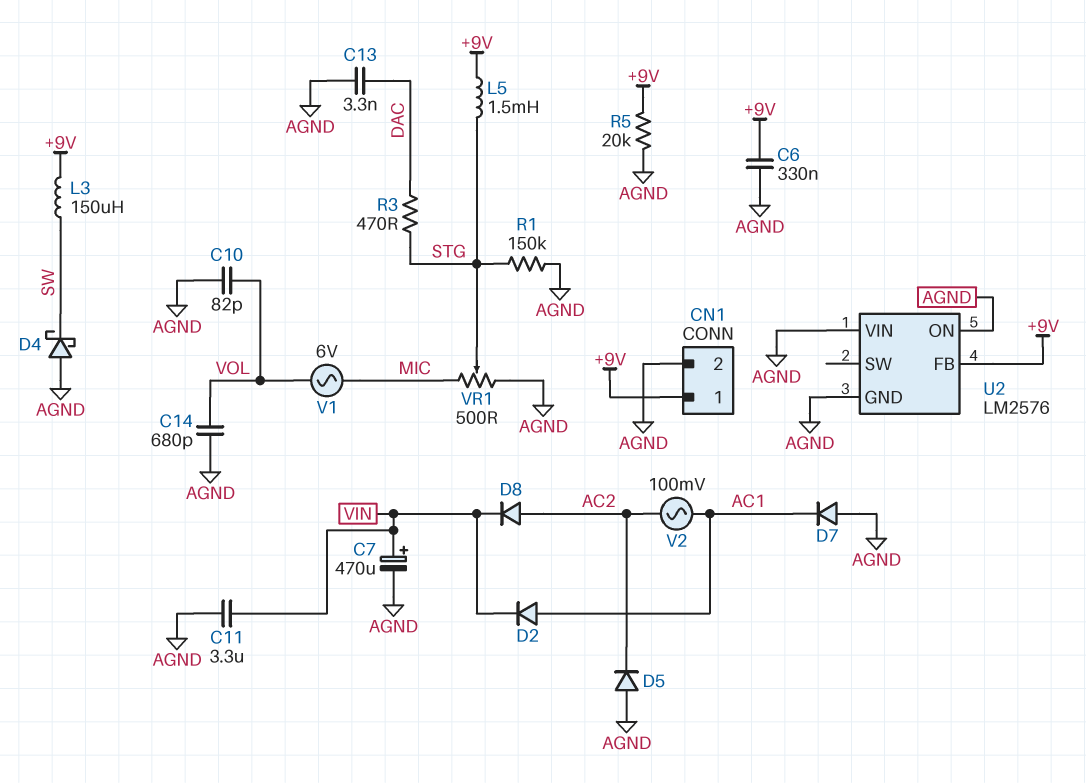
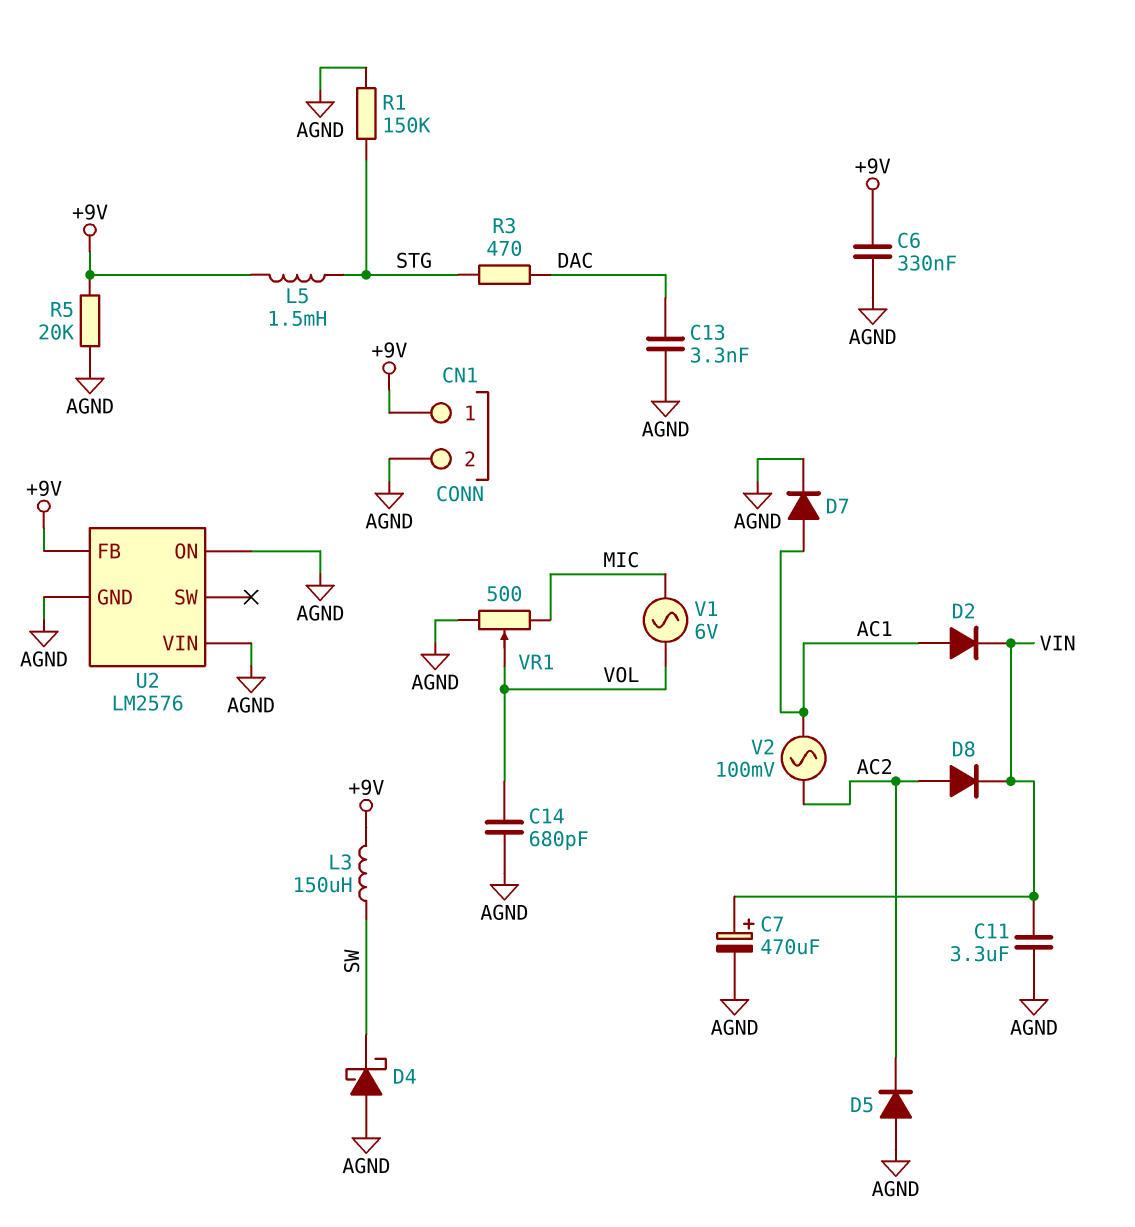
C10: 82pF (AGND, VOL) -> none
D7: diode (A AGND, K AC1) -> diode (A AC1, K AGND)
VR1: 500 (AGND, MIC, wiper STG) -> 500 (AGND, MIC, wiper VOL)

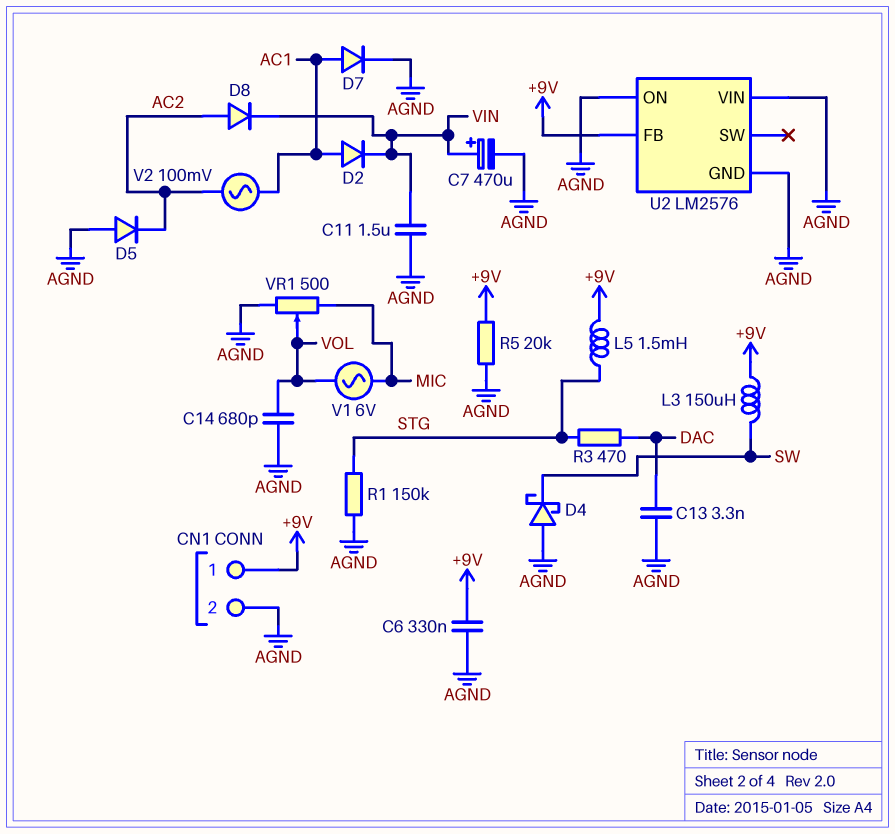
C11: 3.3uF (AGND, VIN) -> 1.5uF (AGND, VIN)

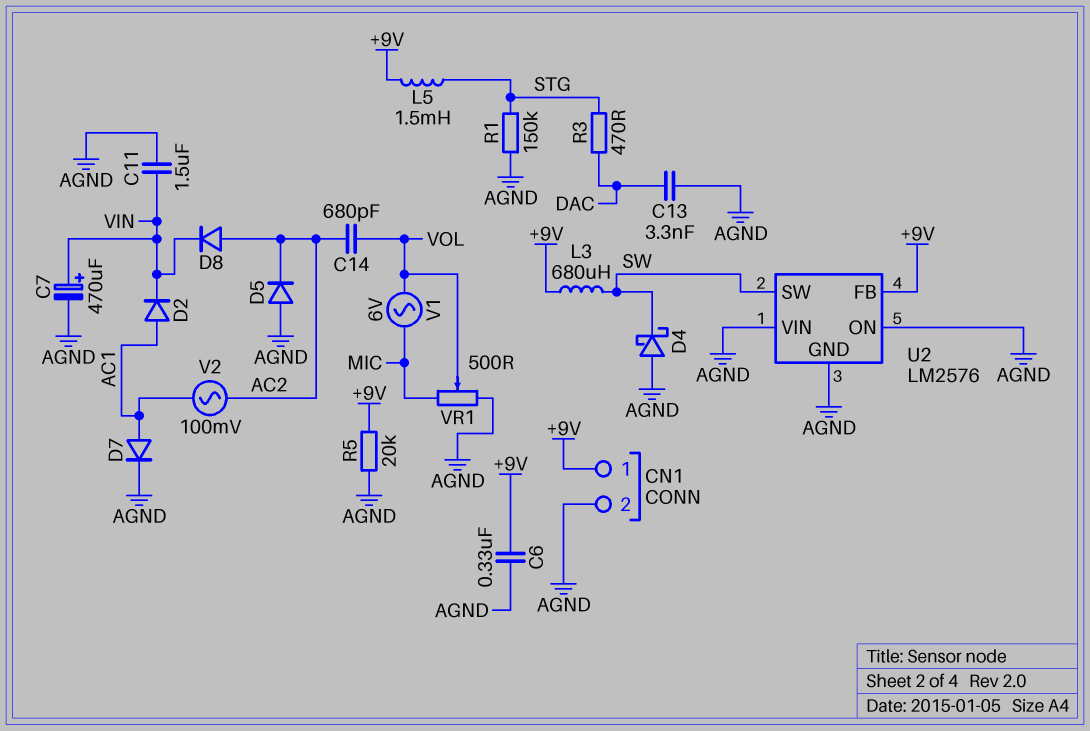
C14: 680pF (AGND, VOL) -> 680pF (AC2, VOL)
L3: 150uH (+9V, SW) -> 680uH (+9V, SW)
U2 pin SW: none -> SW

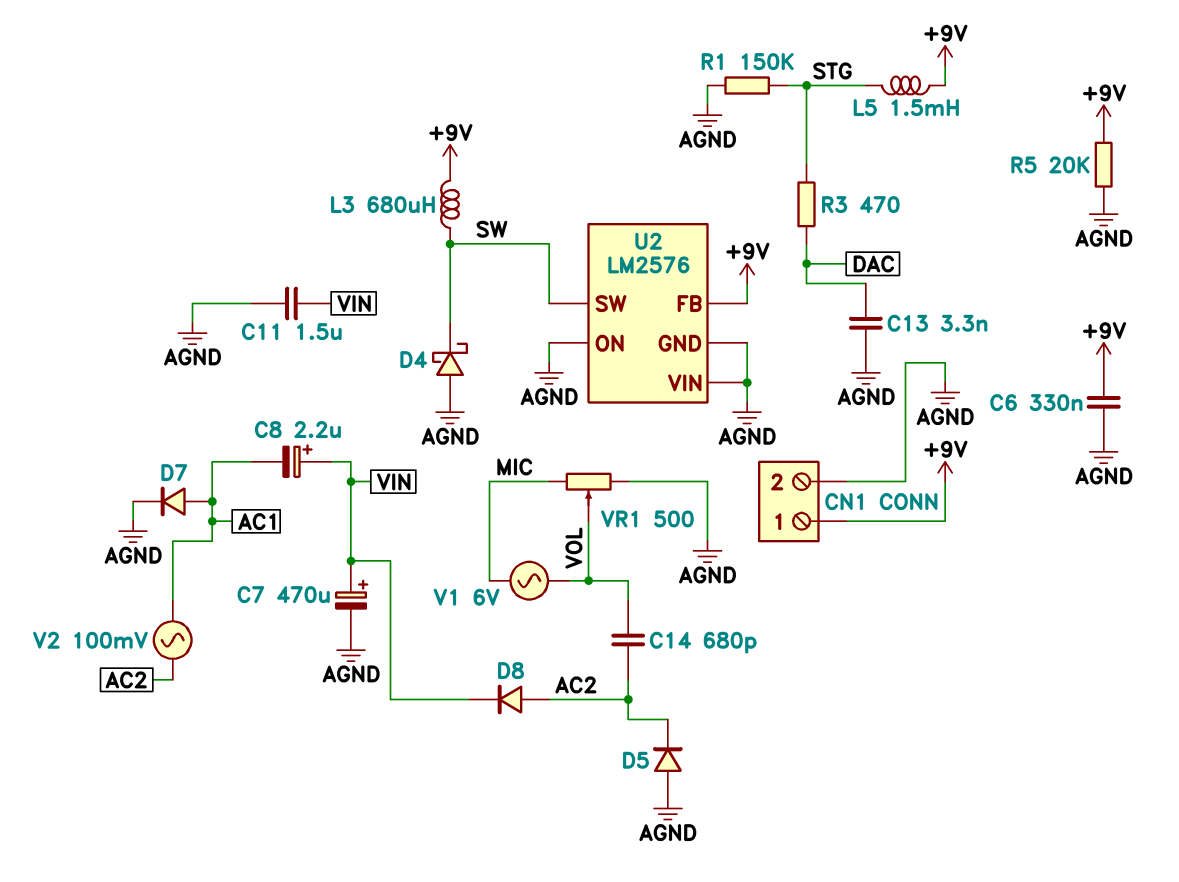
C8: none -> 2.2uF (plus VIN, minus AC1)
D2: diode (A AC1, K VIN) -> none

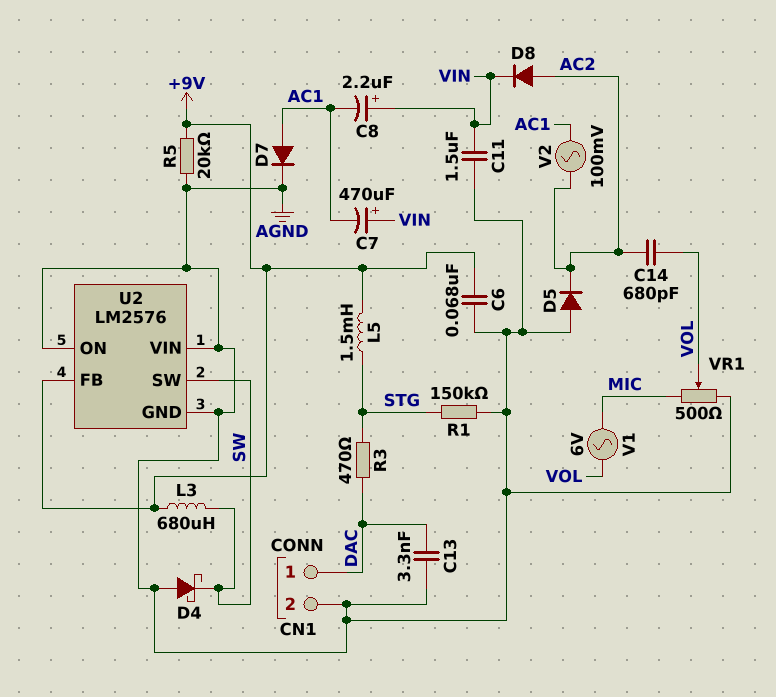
C6: 330nF (+9V, AGND) -> 68nF (+9V, AGND)
C7: 470uF (plus VIN, minus AGND) -> 470uF (plus VIN, minus AC1)
CN1 pin 1: +9V -> DAC

